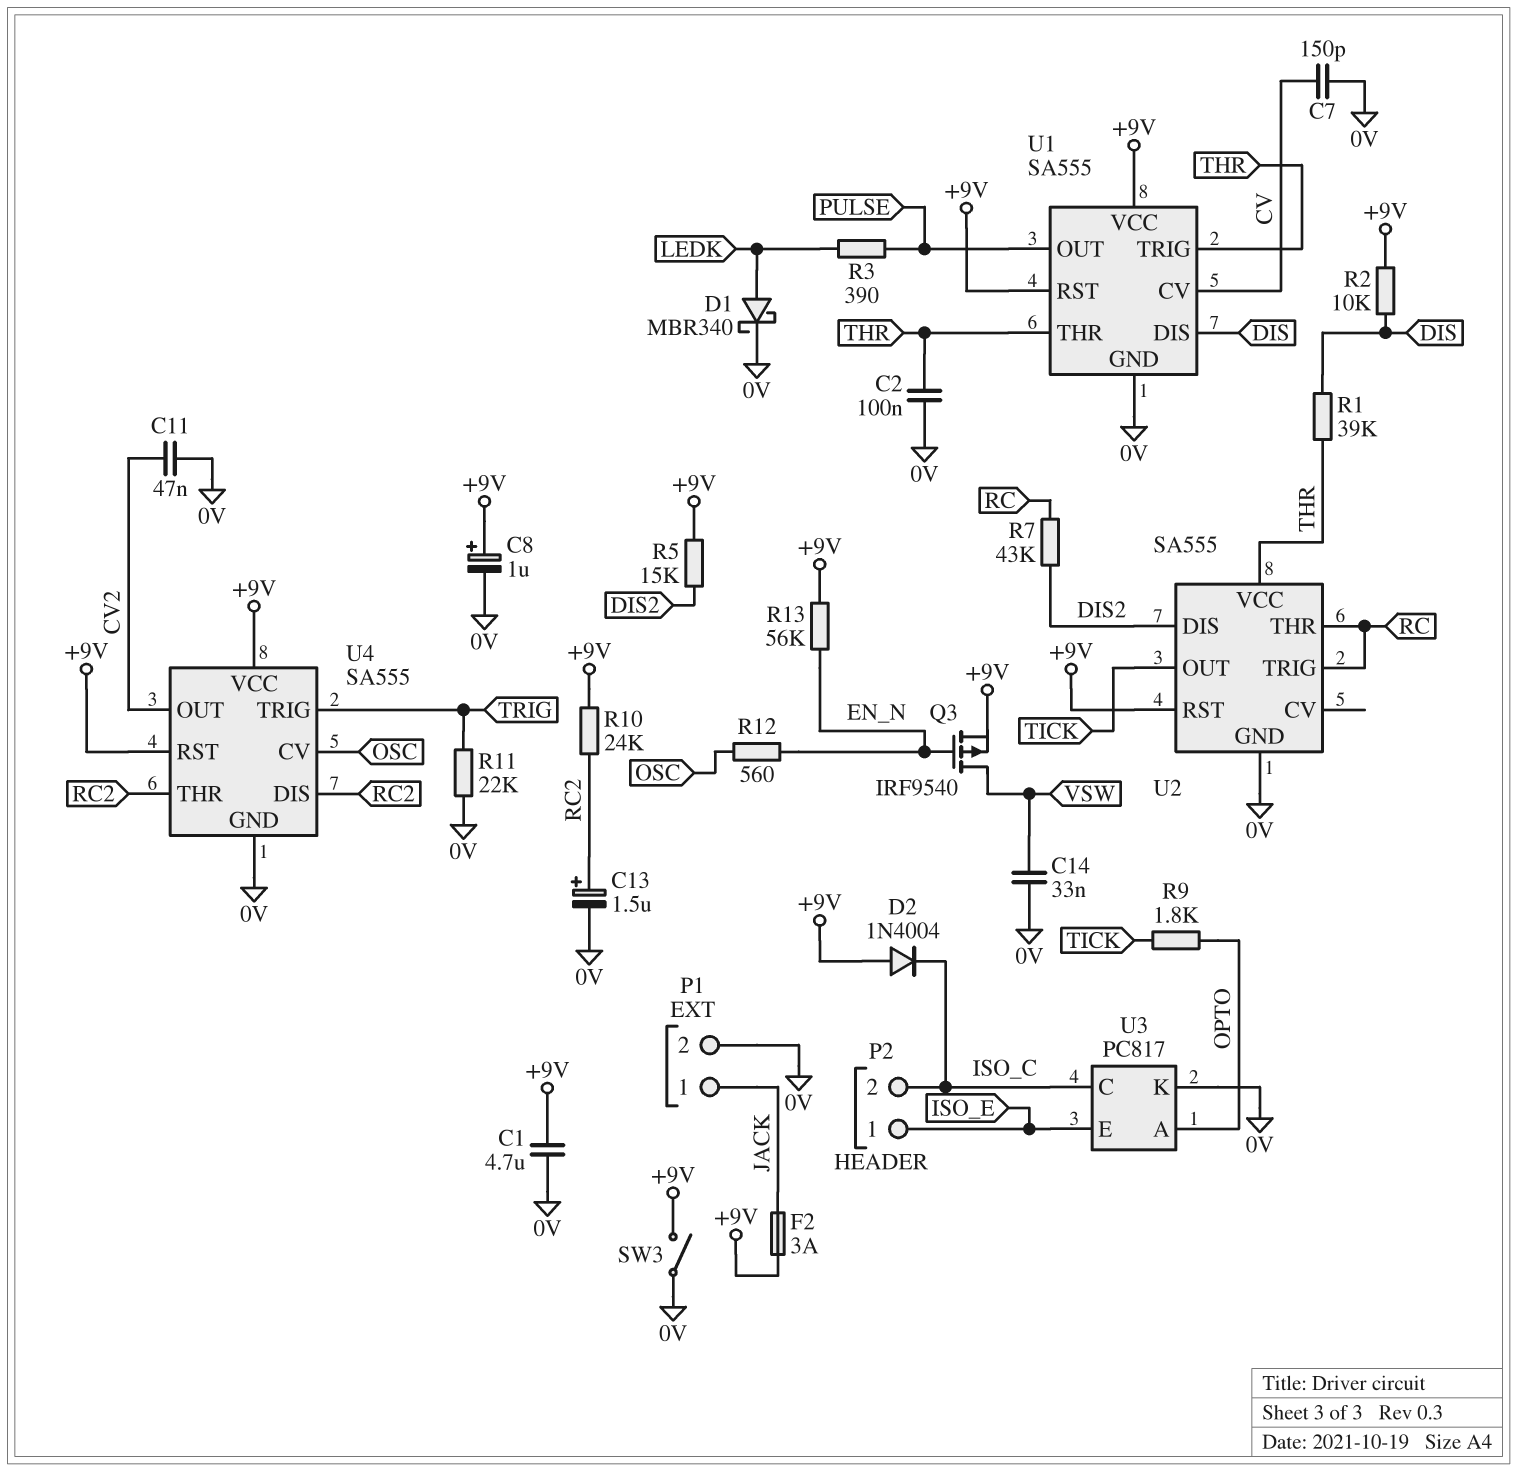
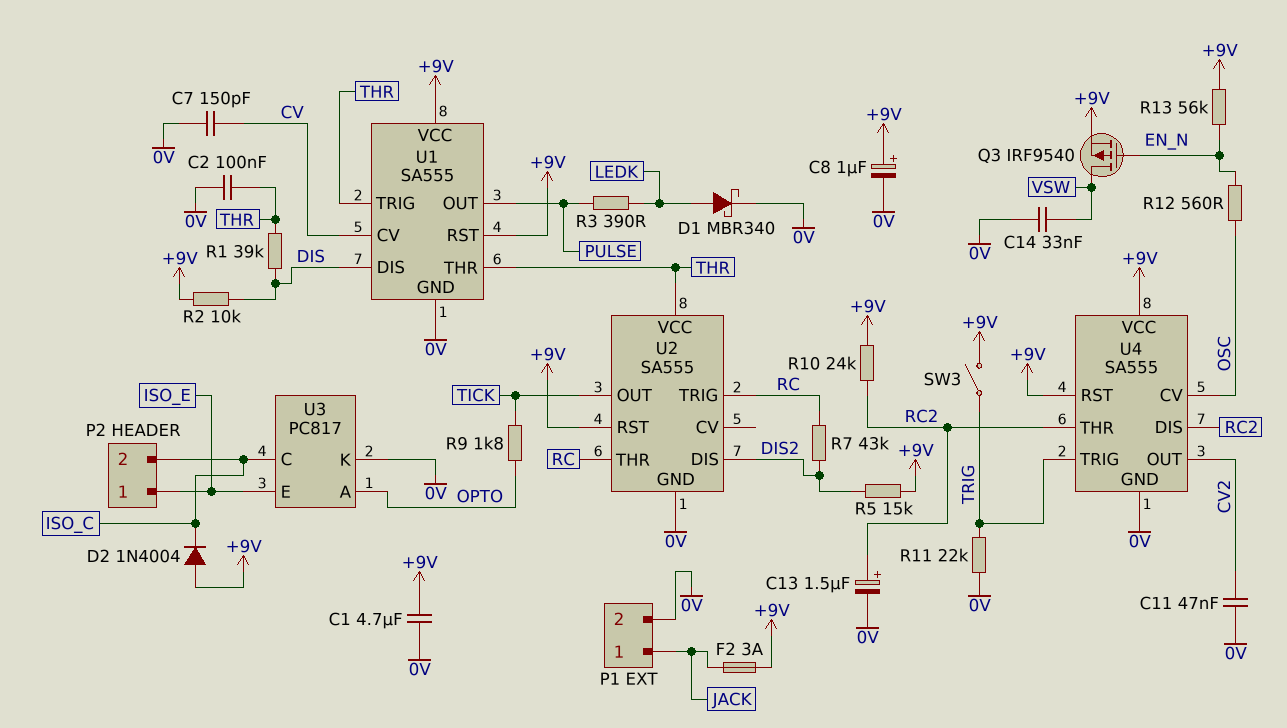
SW3: switch (+9V, 0V) -> switch (+9V, TRIG)

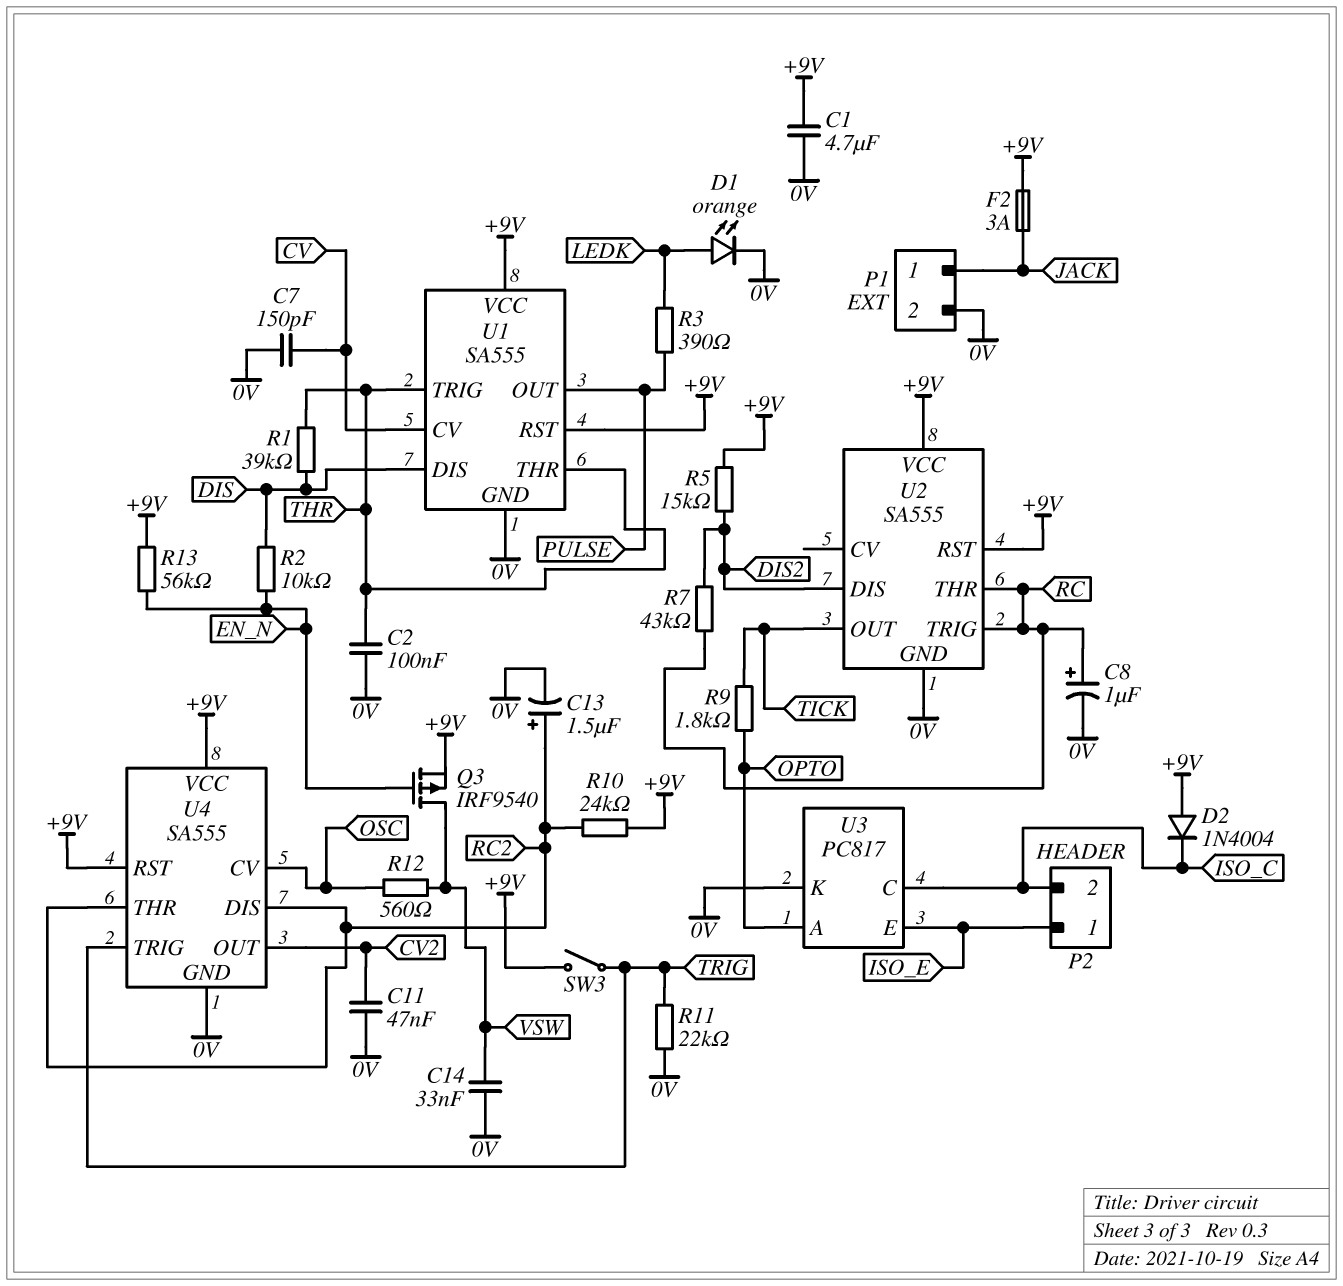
C8: 1uF (plus +9V, minus 0V) -> 1uF (plus RC, minus 0V)
D1: schottky MBR340 (A LEDK, K 0V) -> LED orange (A LEDK, K 0V)
R2: 10k (+9V, DIS) -> 10k (DIS, EN_N)
R12: 560 (EN_N, OSC) -> 560 (OSC, VSW)
U2 pin VCC: THR -> +9V

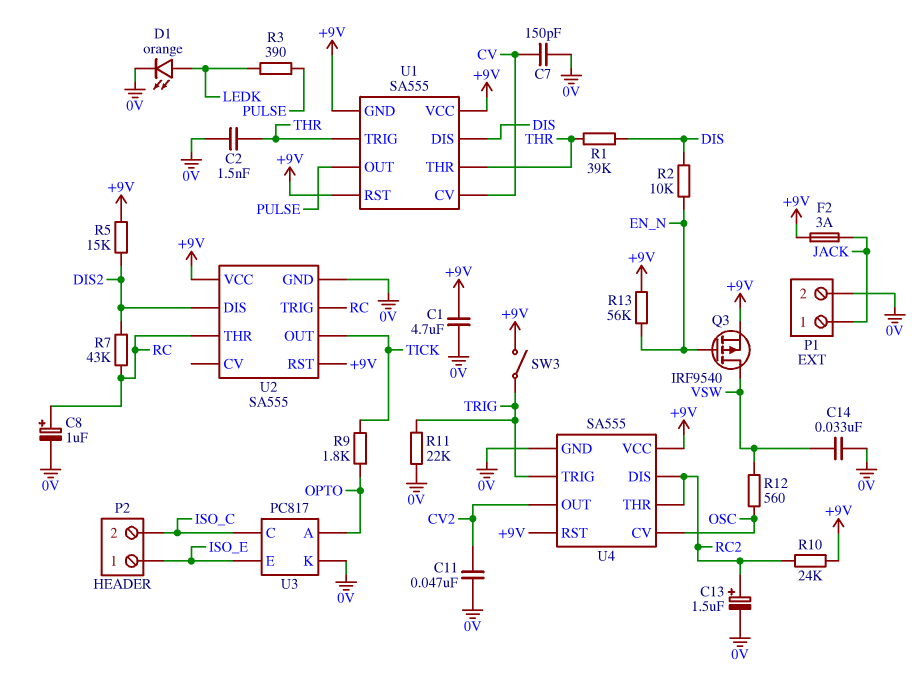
C2: 100nF (0V, THR) -> 1.5nF (0V, THR)
D2: diode 1N4004 (A +9V, K ISO_C) -> none
U1 pin GND: 0V -> +9V

